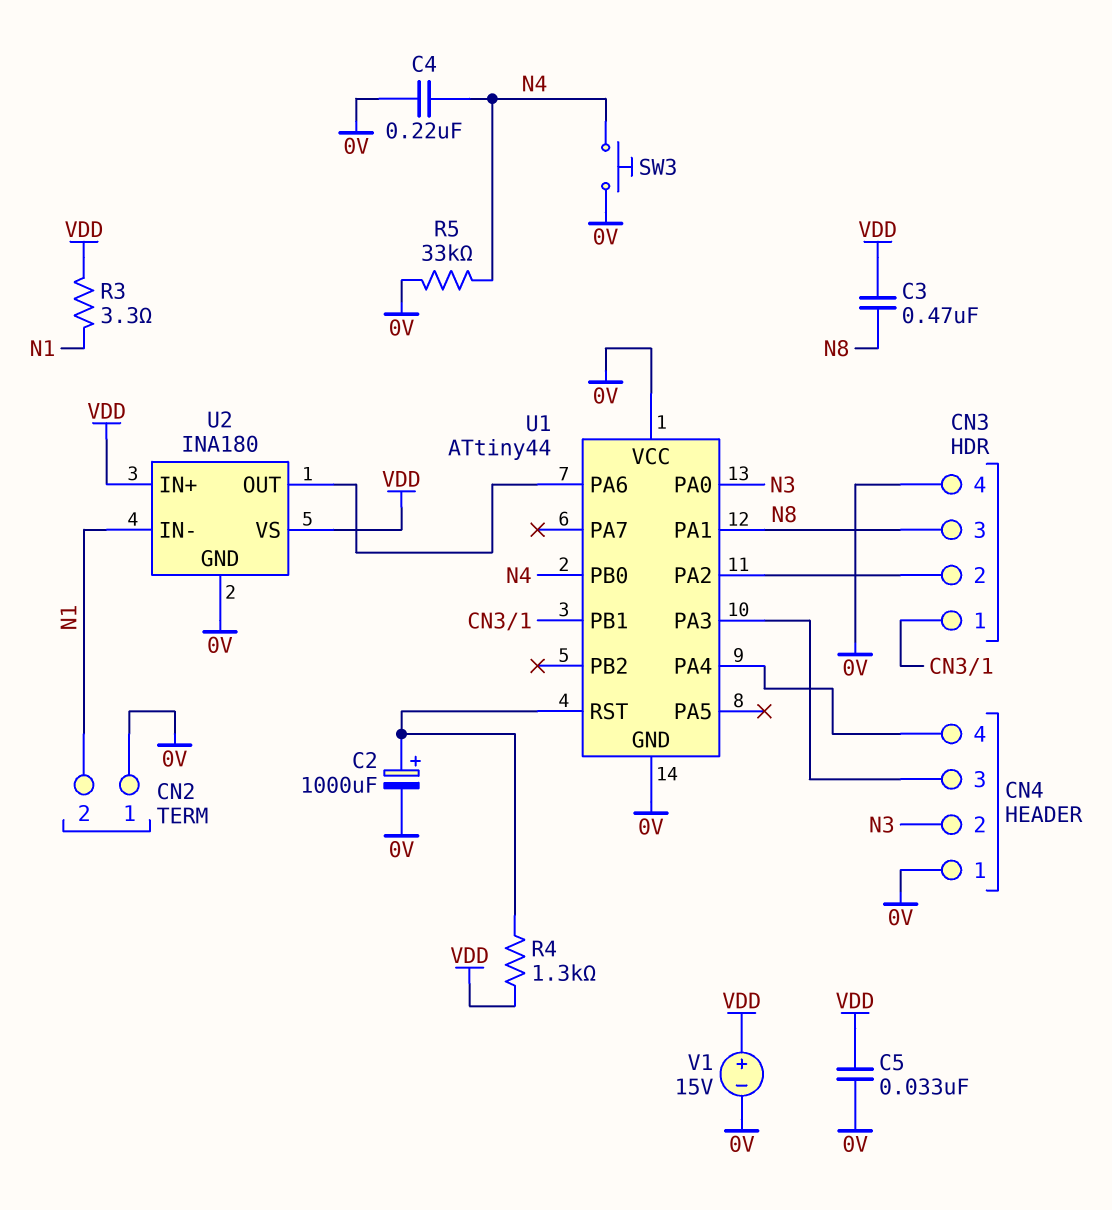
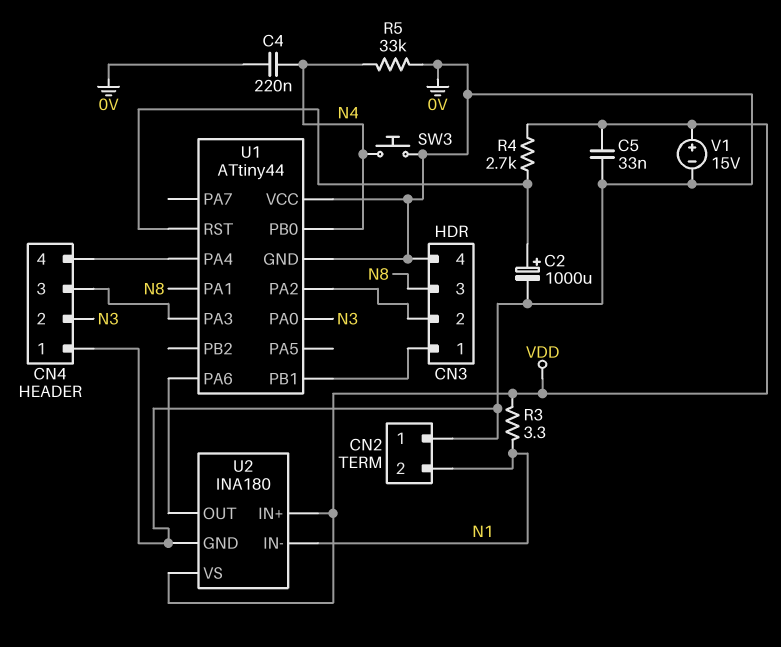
C3: 470nF (N8, VDD) -> none
R4: 1.3k (U1/RST, VDD) -> 2.7k (U1/RST, VDD)

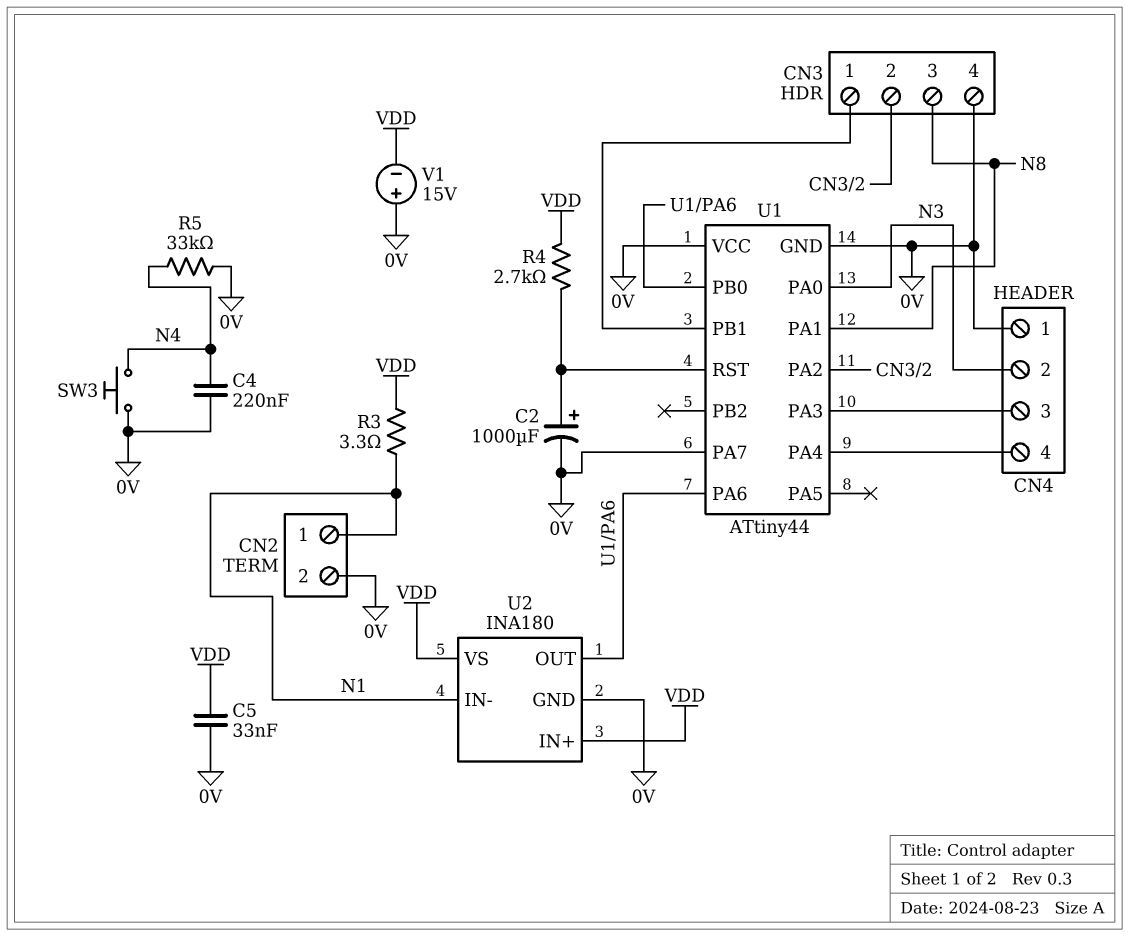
CN2 pin 1: 0V -> N1
CN2 pin 2: N1 -> 0V
U1 pin PA7: none -> 0V
U1 pin PB0: N4 -> U1/PA6
V1: 15V (plus VDD, minus 0V) -> 15V (plus 0V, minus VDD)

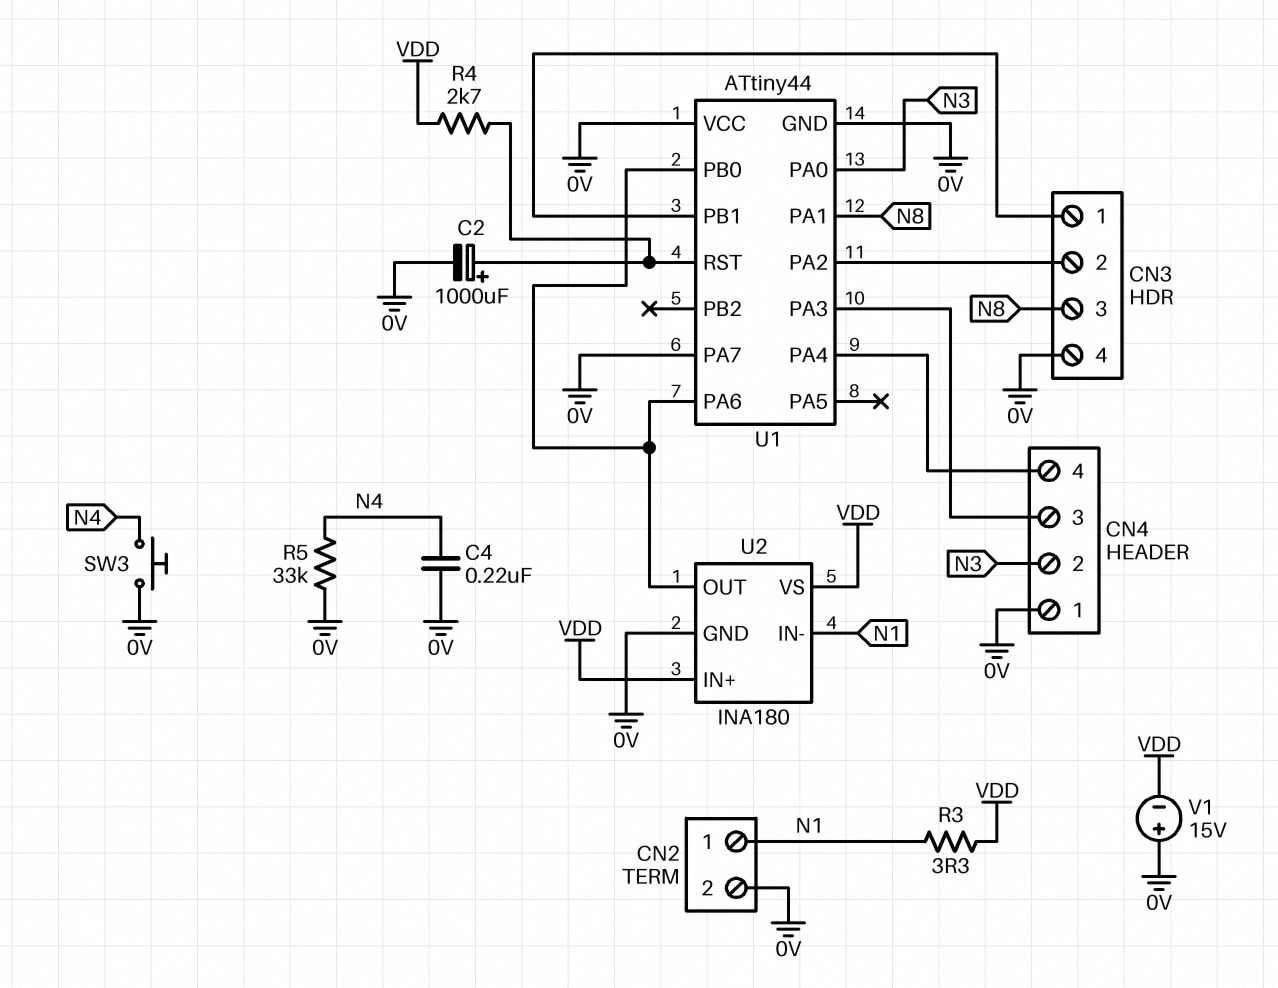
C5: 33nF (0V, VDD) -> none

